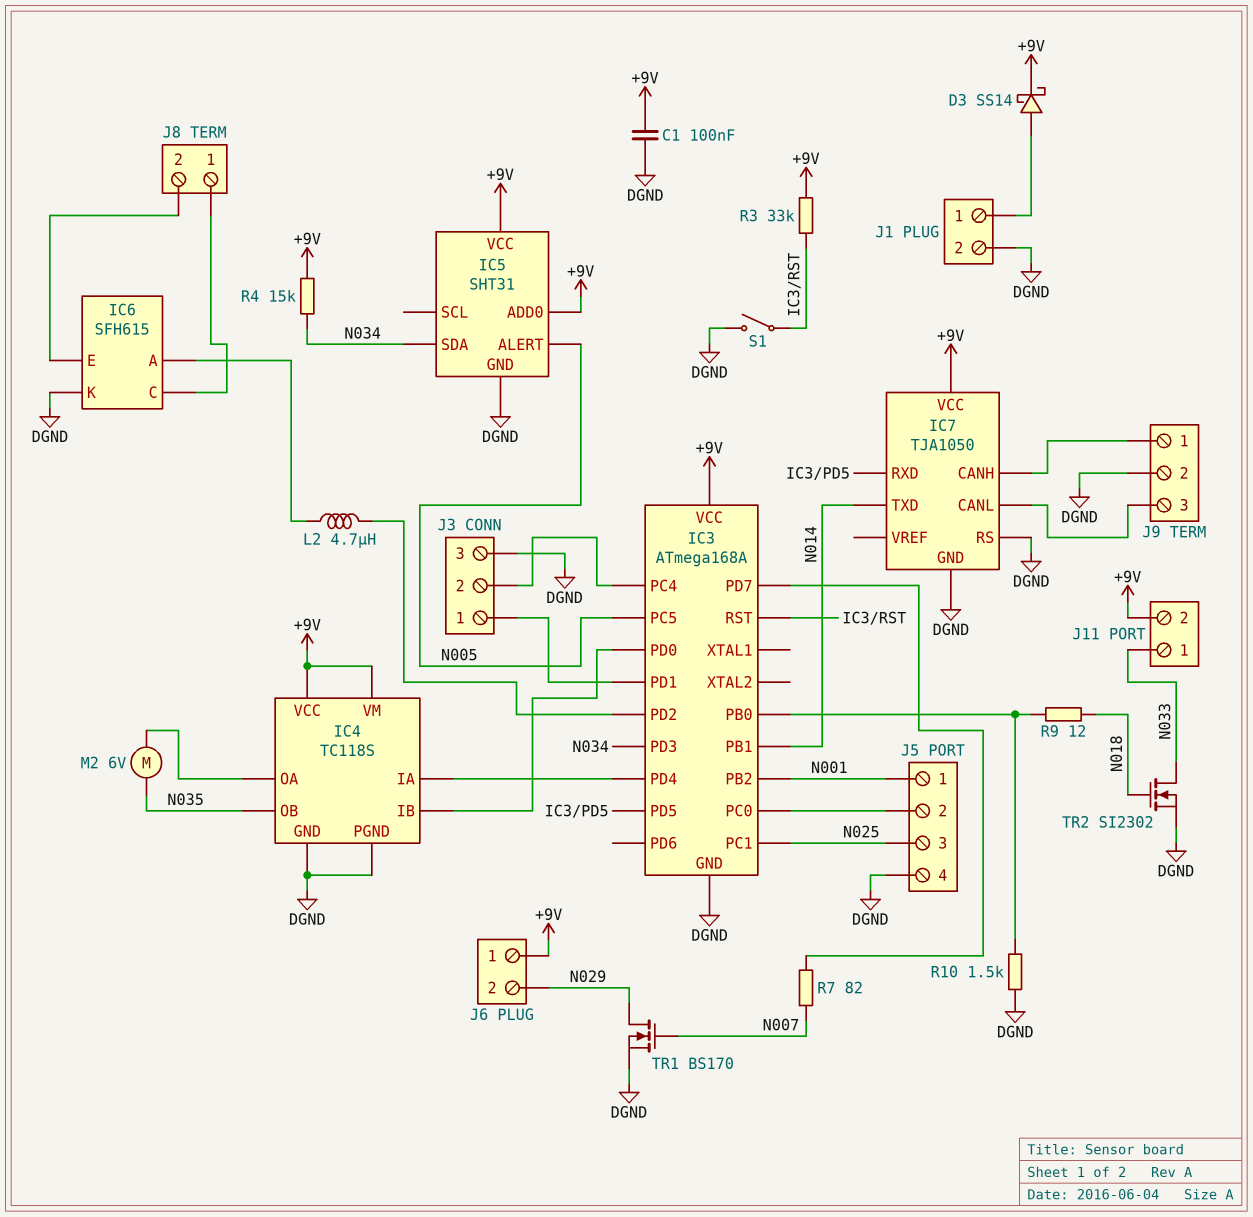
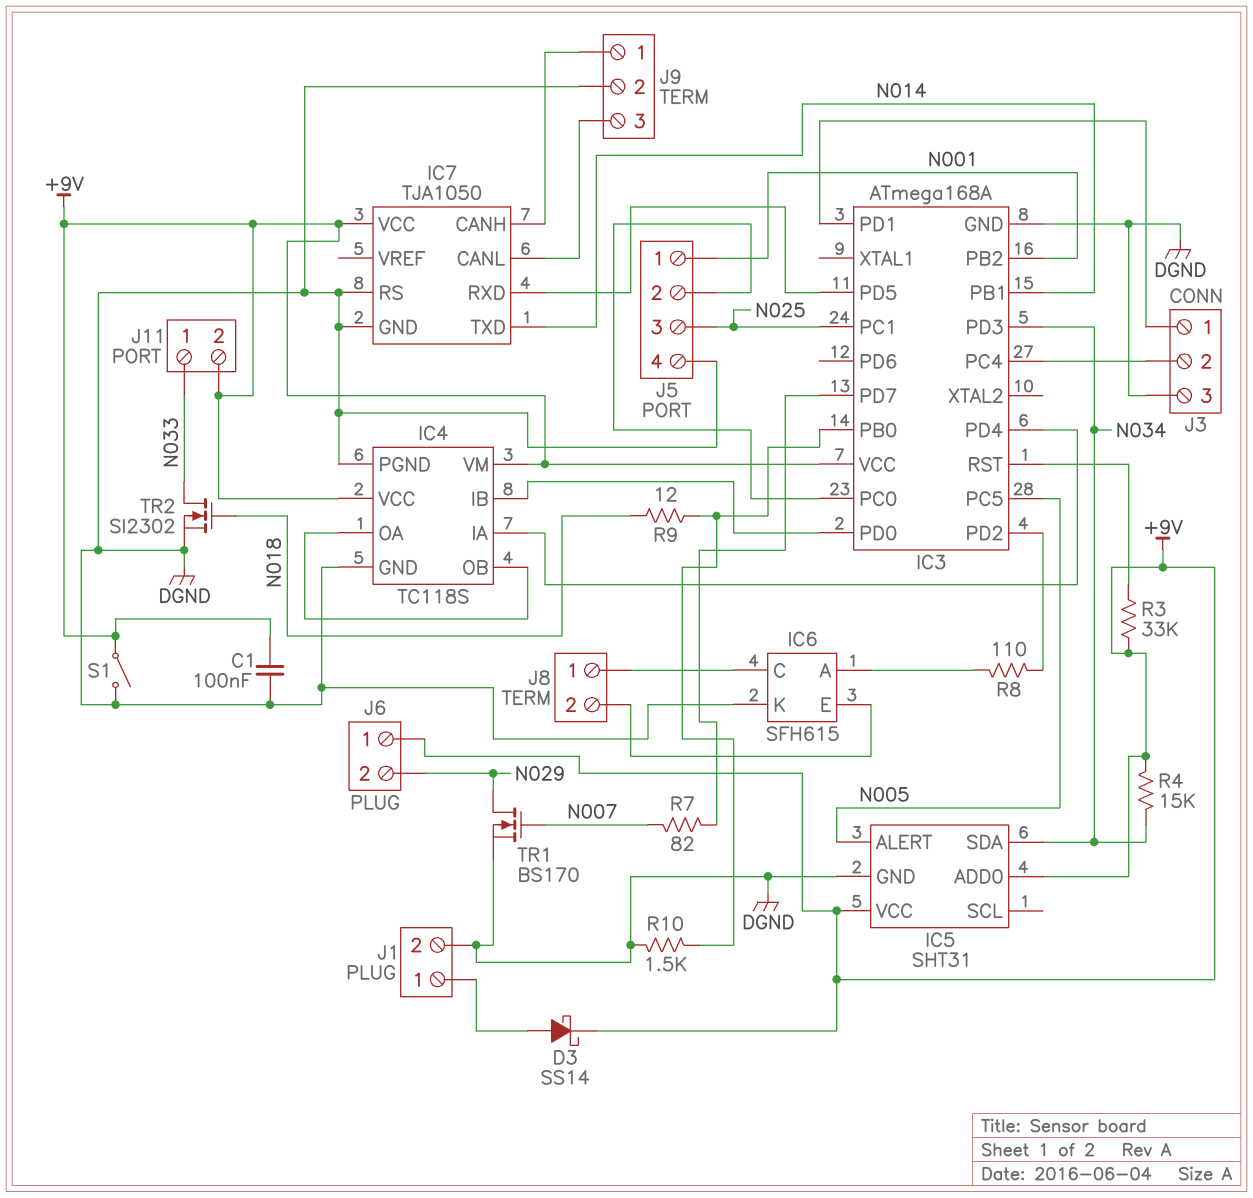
IC4 pin OB: N035 -> IC4/OA
L2: 4.7uH (IC3/PD2, IC6/A) -> none
M2: motor 6V (IC4/OA, N035) -> none
R8: none -> 110 (IC3/PD2, IC6/A)
S1: switch (DGND, IC3/RST) -> switch (+9V, DGND)

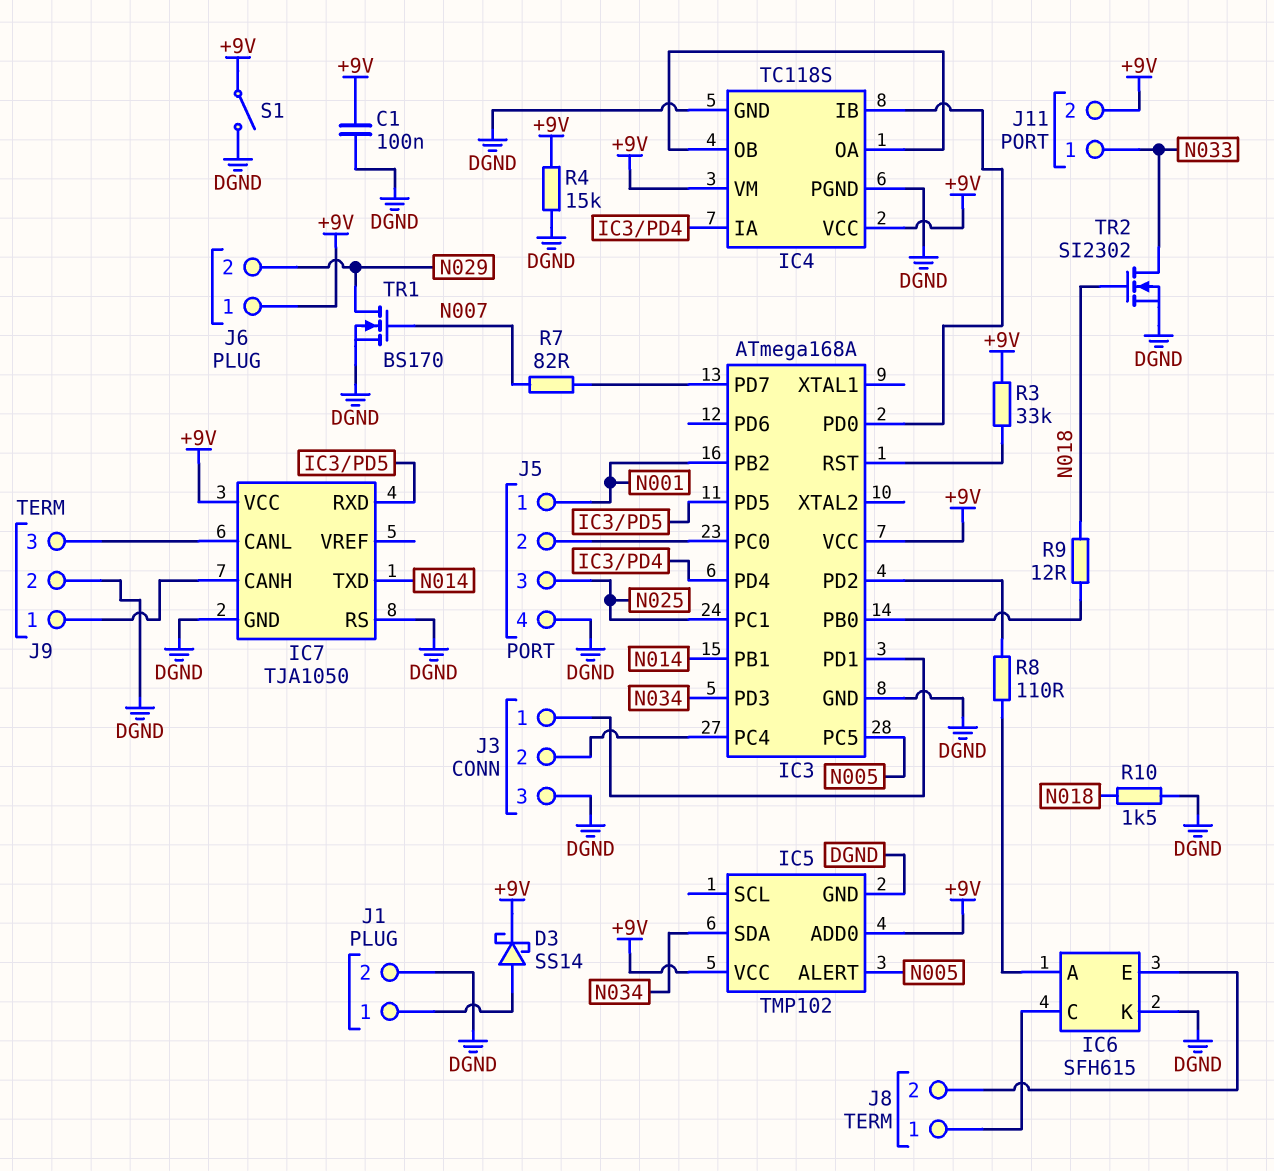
IC5: SHT31 -> TMP102
R4: 15k (+9V, N034) -> 15k (+9V, DGND)
R10: 1.5k (DGND, IC3/PB0) -> 1.5k (DGND, N018)

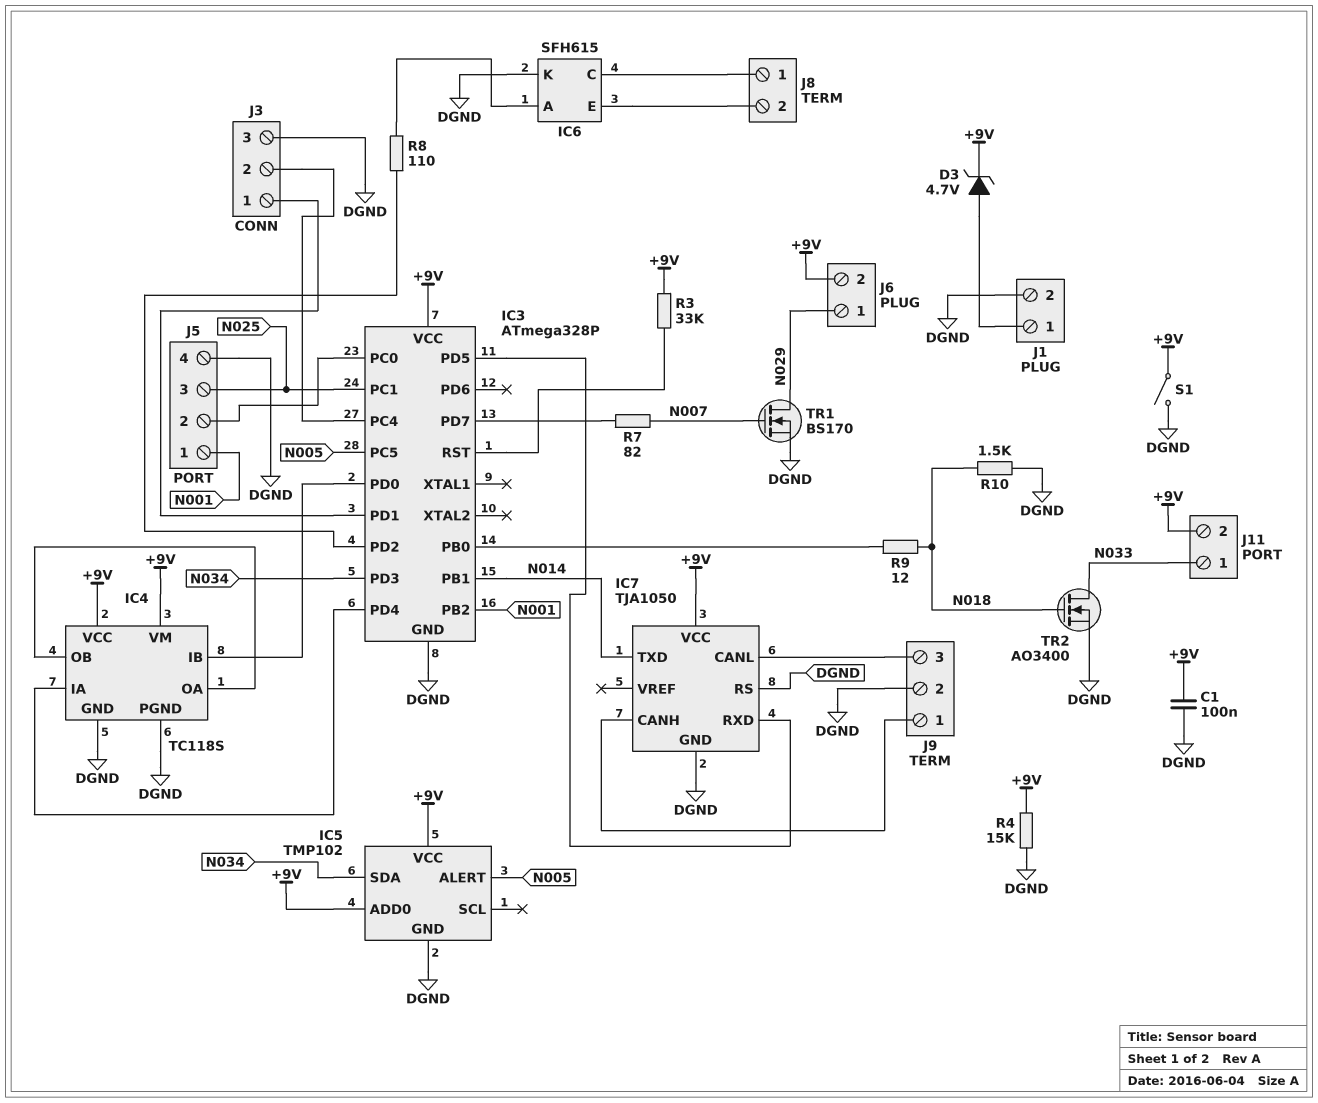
D3: schottky SS14 (A J1/1, K +9V) -> zener 4.7V (A J1/1, K +9V)
IC3: ATmega168A -> ATmega328P
J6 pin 1: +9V -> N029
J6 pin 2: N029 -> +9V
TR2: NMOS SI2302 (G N018, D N033, S DGND) -> NMOS AO3400 (G N018, D N033, S DGND)

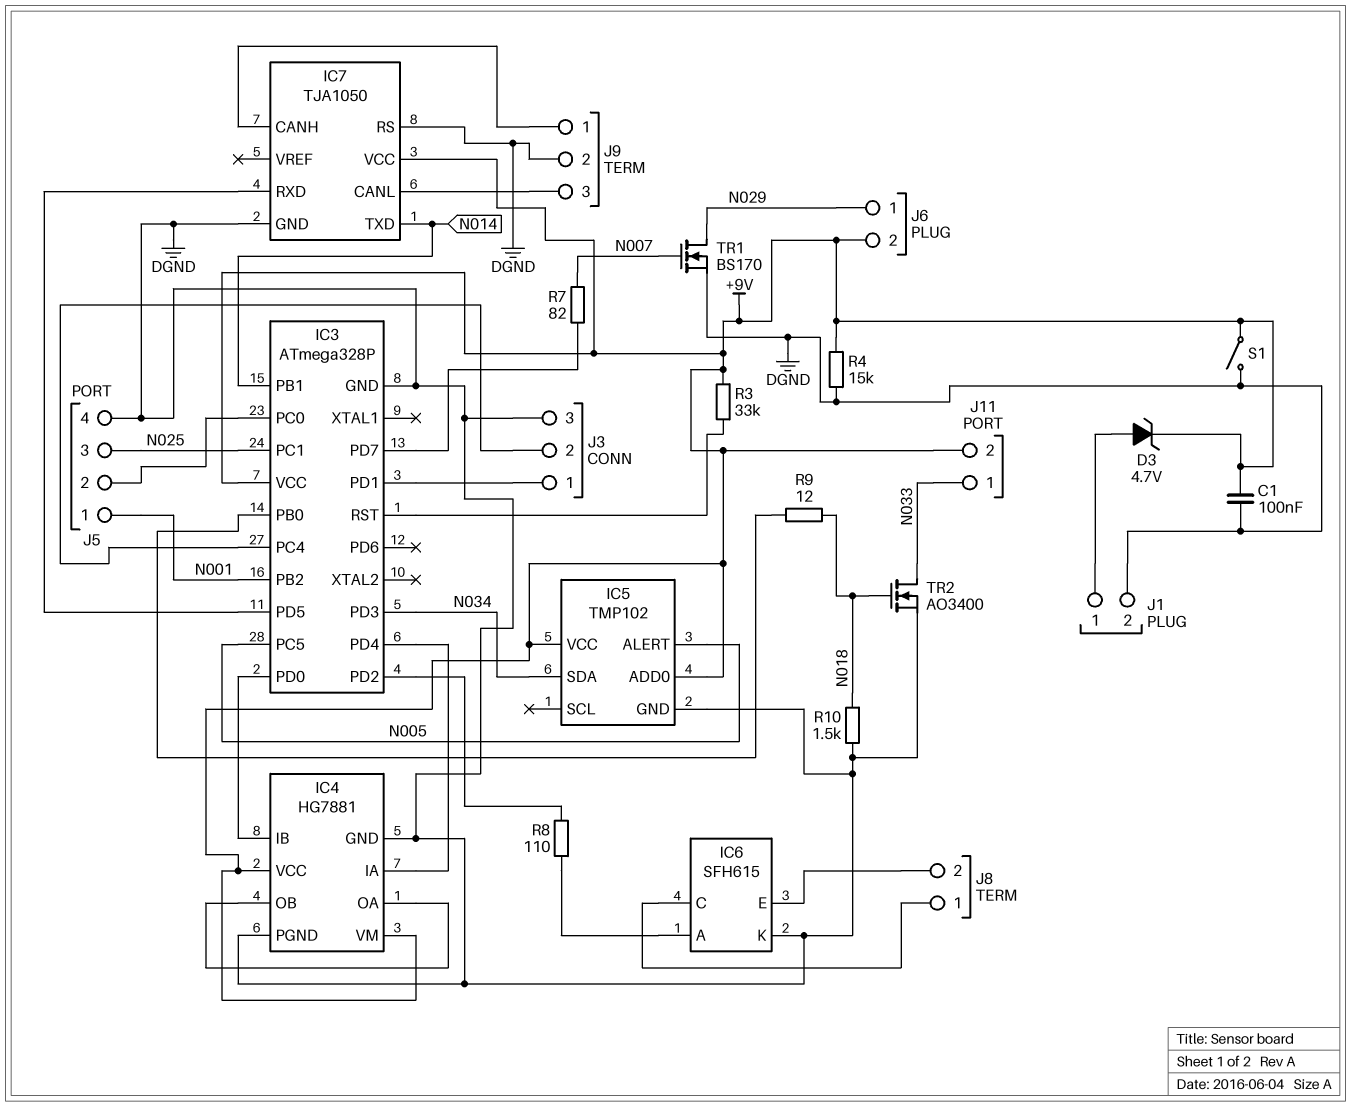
IC4: TC118S -> HG7881

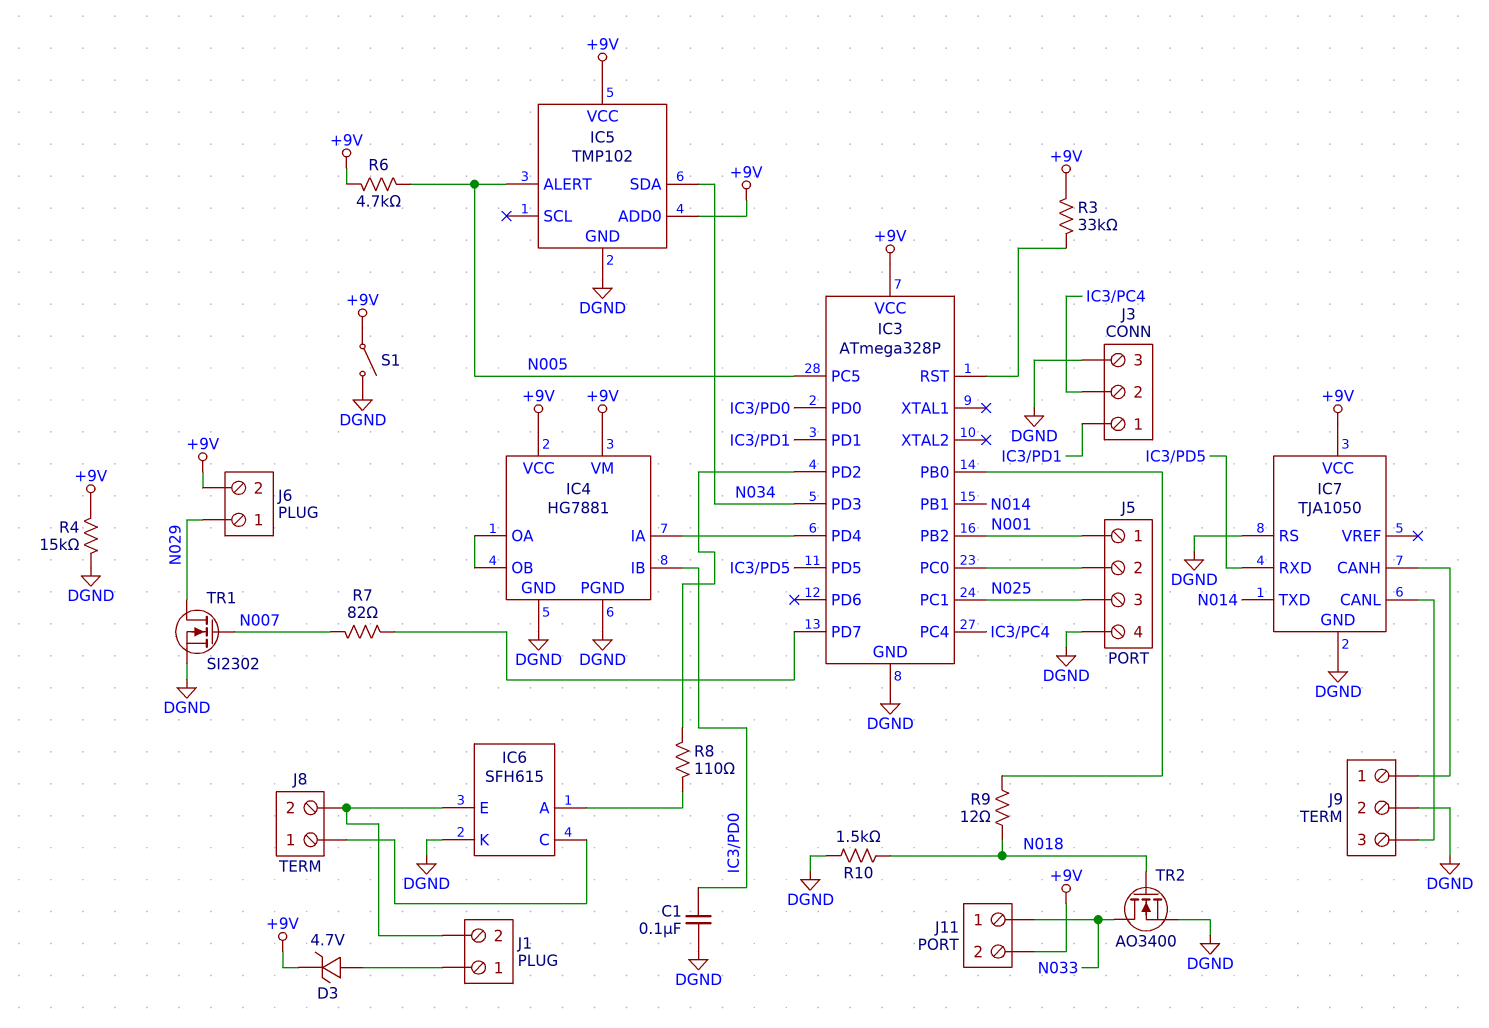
C1: 100nF (+9V, DGND) -> 100nF (DGND, IC3/PD0)
J1 pin 2: DGND -> IC6/E
R6: none -> 4.7k (+9V, N005)
TR1: NMOS BS170 (G N007, D N029, S DGND) -> NMOS SI2302 (G N007, D N029, S DGND)

